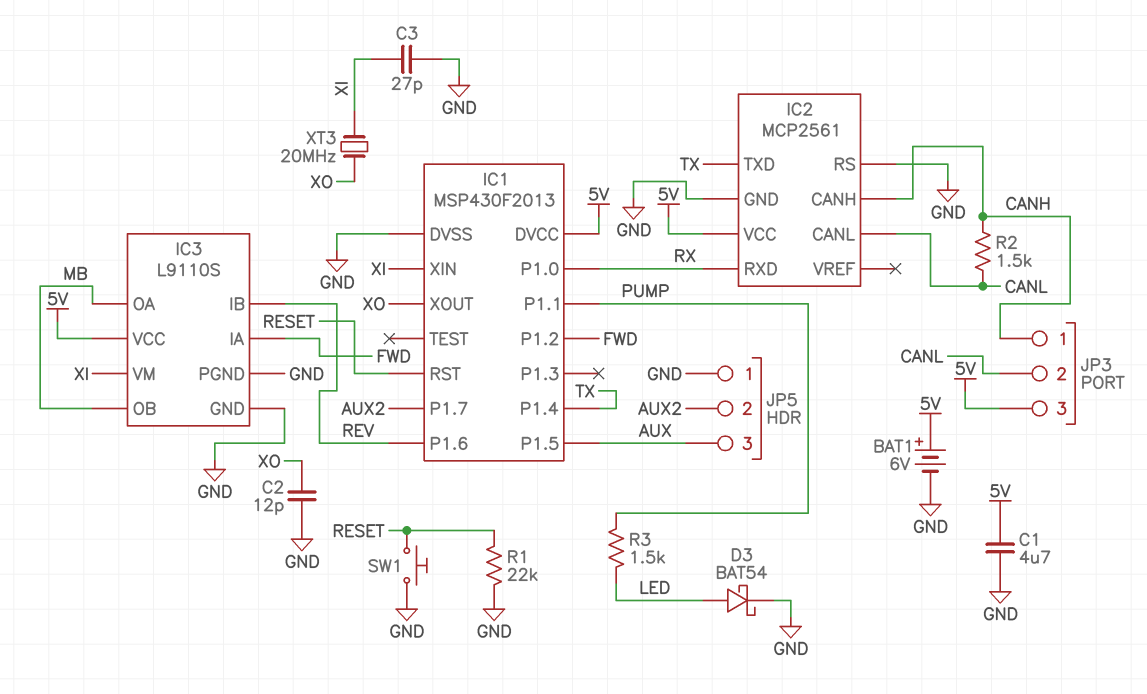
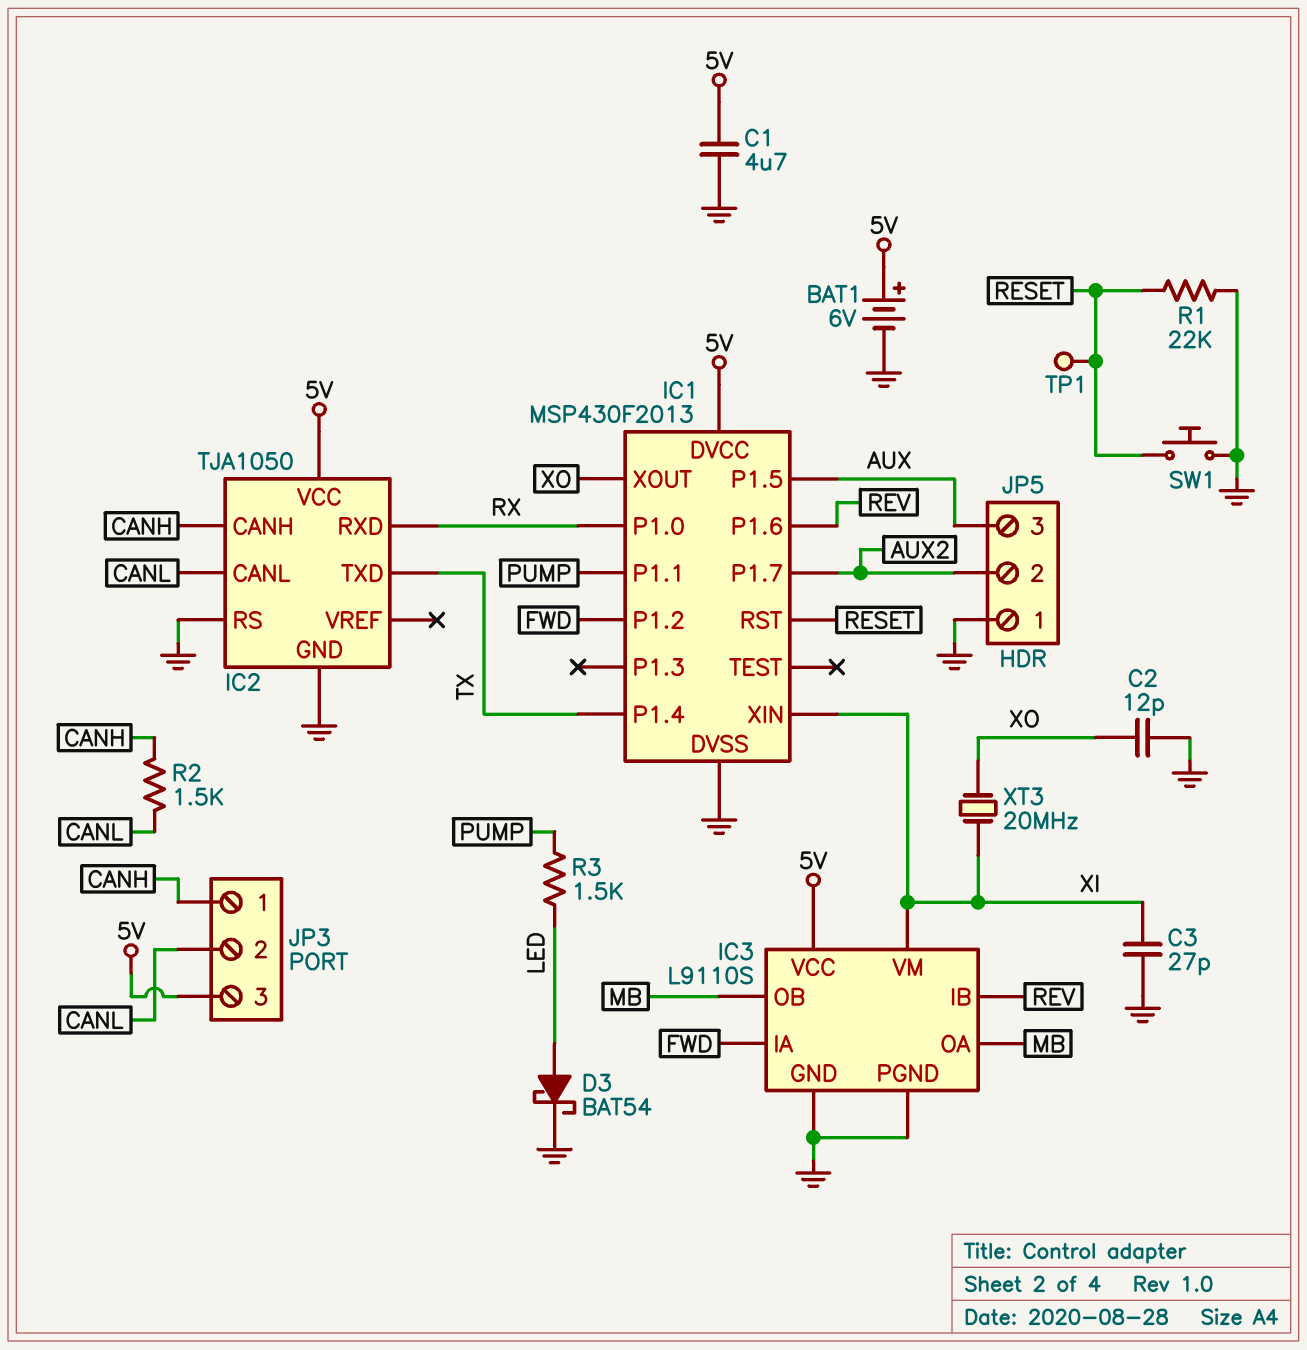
IC2: MCP2561 -> TJA1050
TP1: none -> test point (RESET)

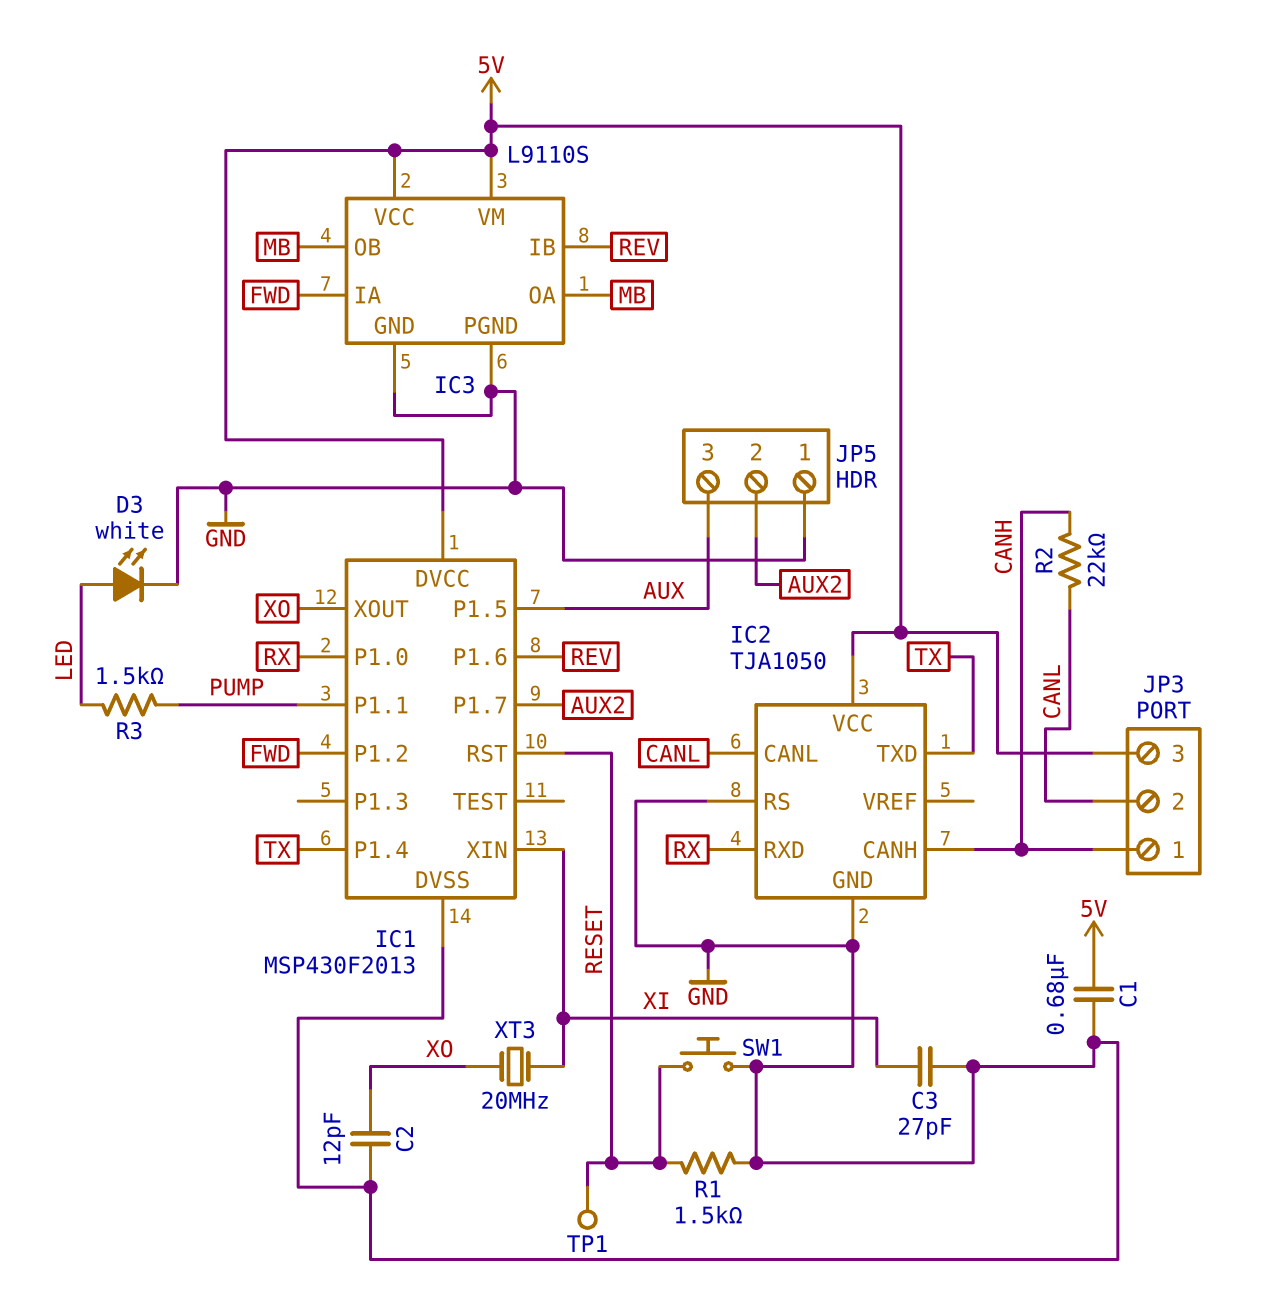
BAT1: 6V (plus 5V, minus GND) -> none
C1: 4.7uF (5V, GND) -> 680nF (5V, GND)
D3: schottky BAT54 (A LED, K GND) -> LED white (A LED, K GND)
IC3 pin VM: XI -> 5V
R1: 22k (GND, RESET) -> 1.5k (GND, RESET)
R2: 1.5k (CANH, CANL) -> 22k (CANH, CANL)

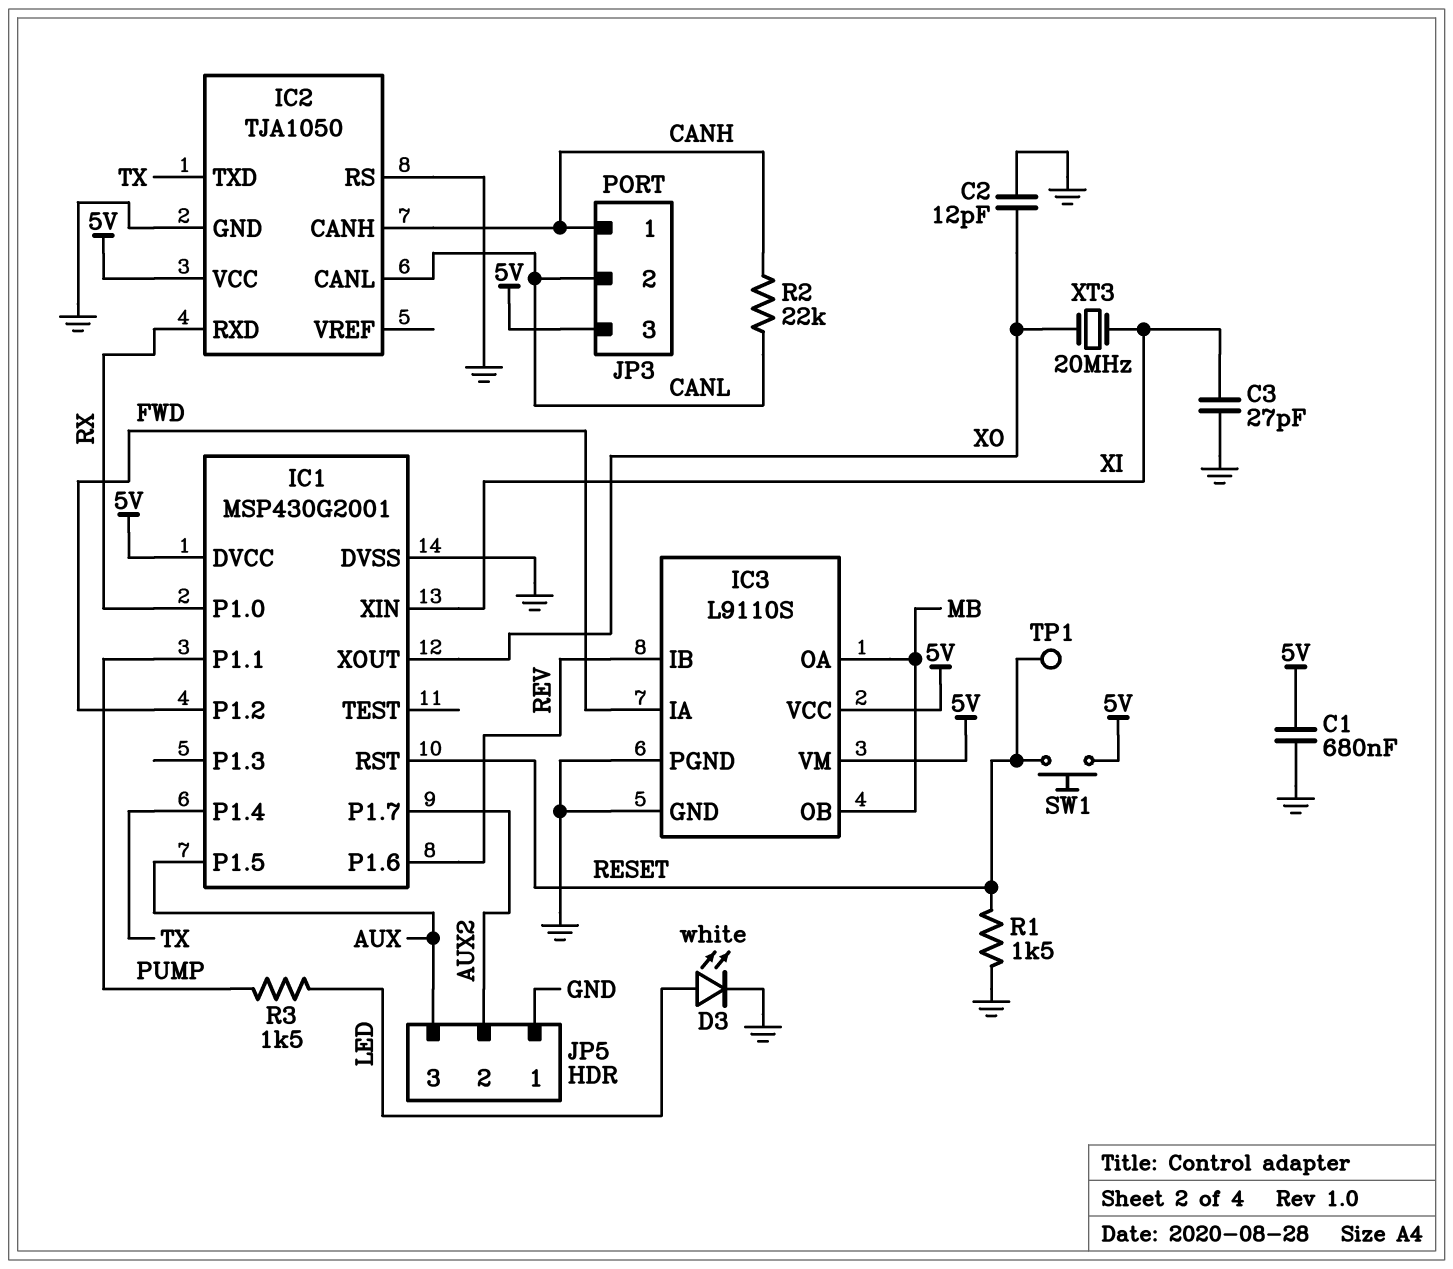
IC1: MSP430F2013 -> MSP430G2001
SW1: button (GND, RESET) -> button (5V, RESET)

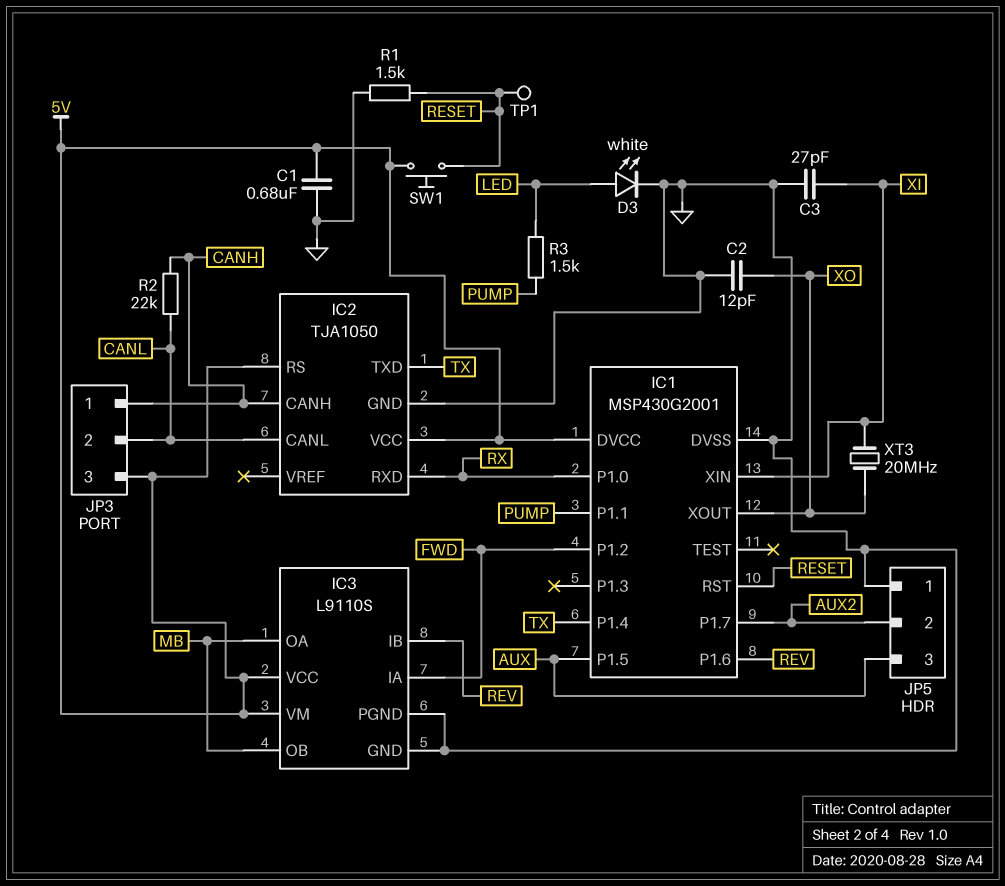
IC2 pin RS: GND -> 5V

